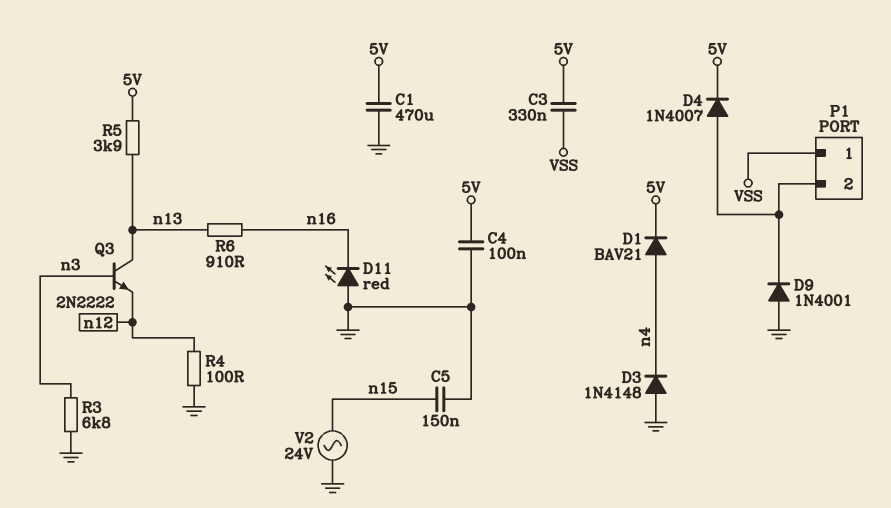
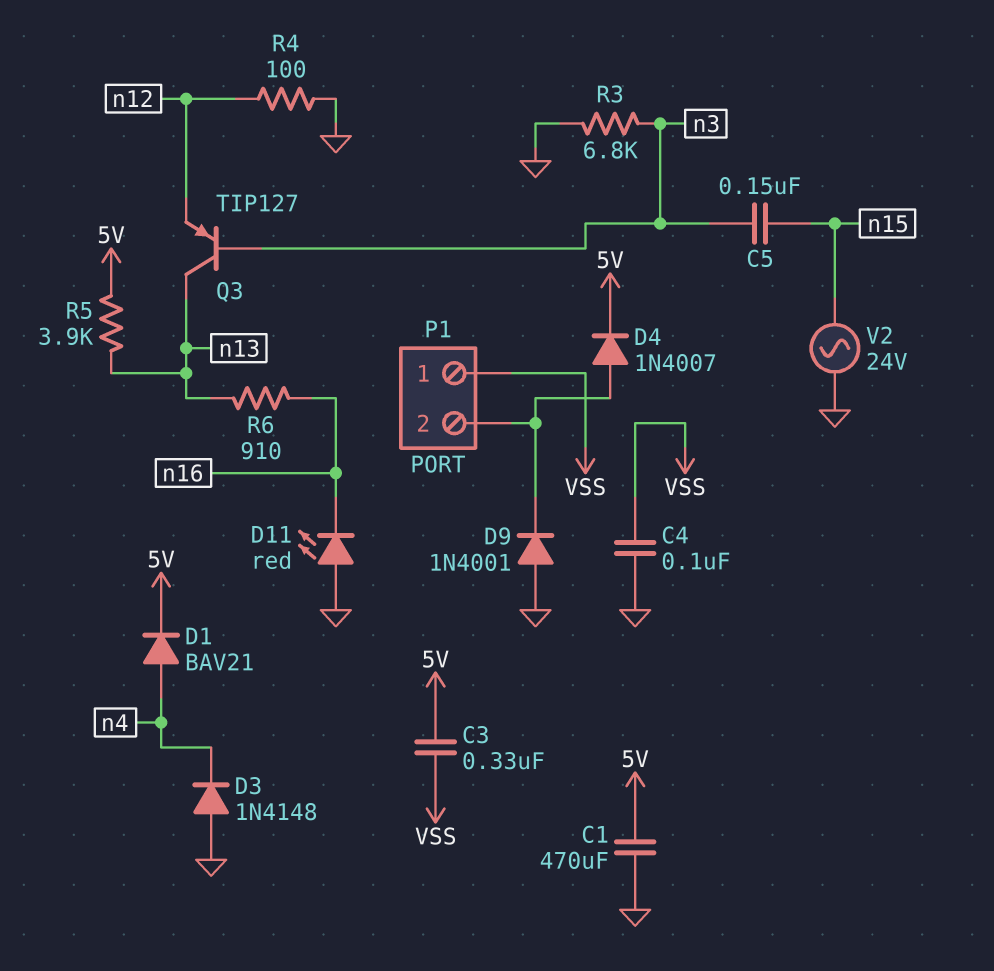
C4: 100nF (5V, GND) -> 100nF (GND, VSS)
C5: 150nF (GND, n15) -> 150nF (n3, n15)
Q3: NPN 2N2222 (B n3, C n13, E n12) -> PNP TIP127 (B n3, C n13, E n12)

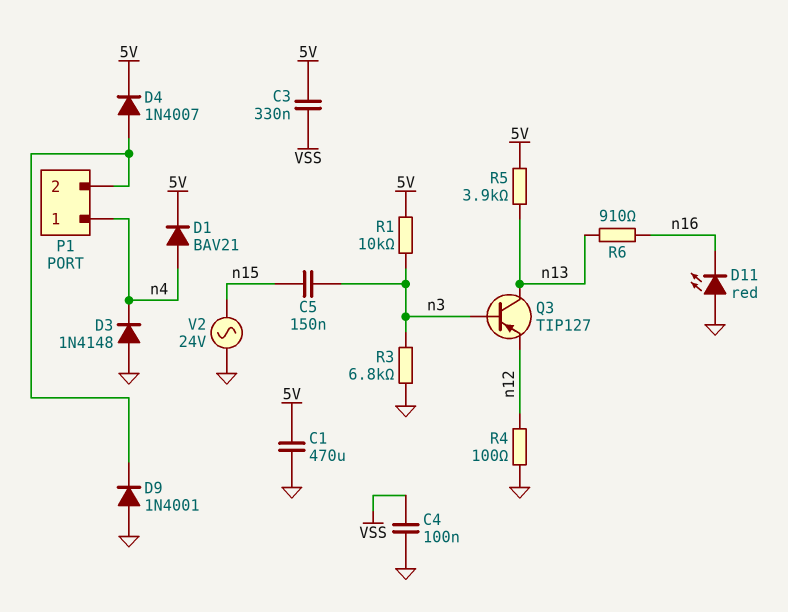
P1 pin 1: VSS -> n4
R1: none -> 10k (5V, n3)

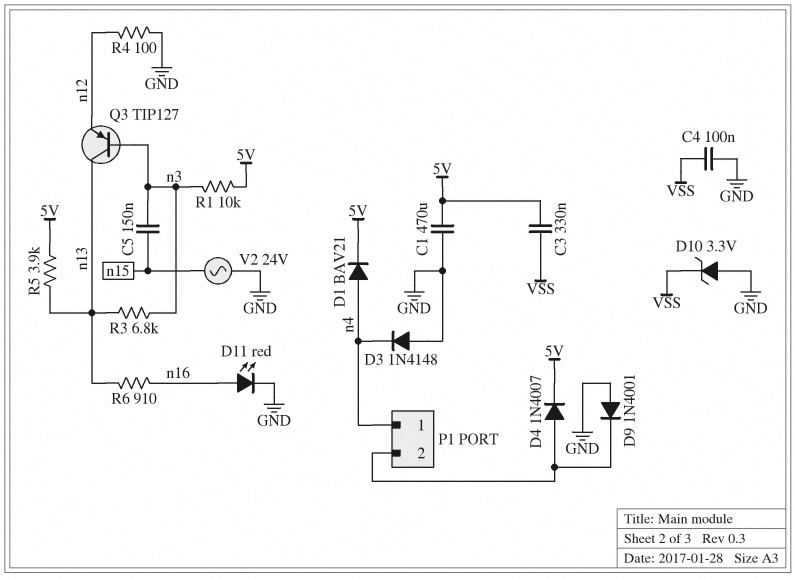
D10: none -> zener 3.3V (A GND, K VSS)
D11: LED red (A GND, K n16) -> LED red (A n16, K GND)
R3: 6.8k (GND, n3) -> 6.8k (n3, n13)

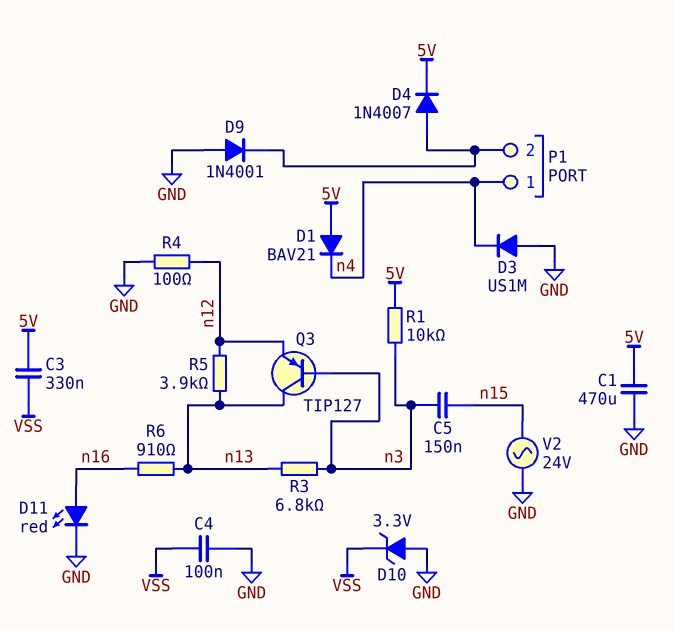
D1: diode BAV21 (A n4, K 5V) -> diode BAV21 (A 5V, K n4)
D3: diode 1N4148 (A GND, K n4) -> diode US1M (A GND, K n4)
R5: 3.9k (5V, n13) -> 3.9k (n12, n13)

